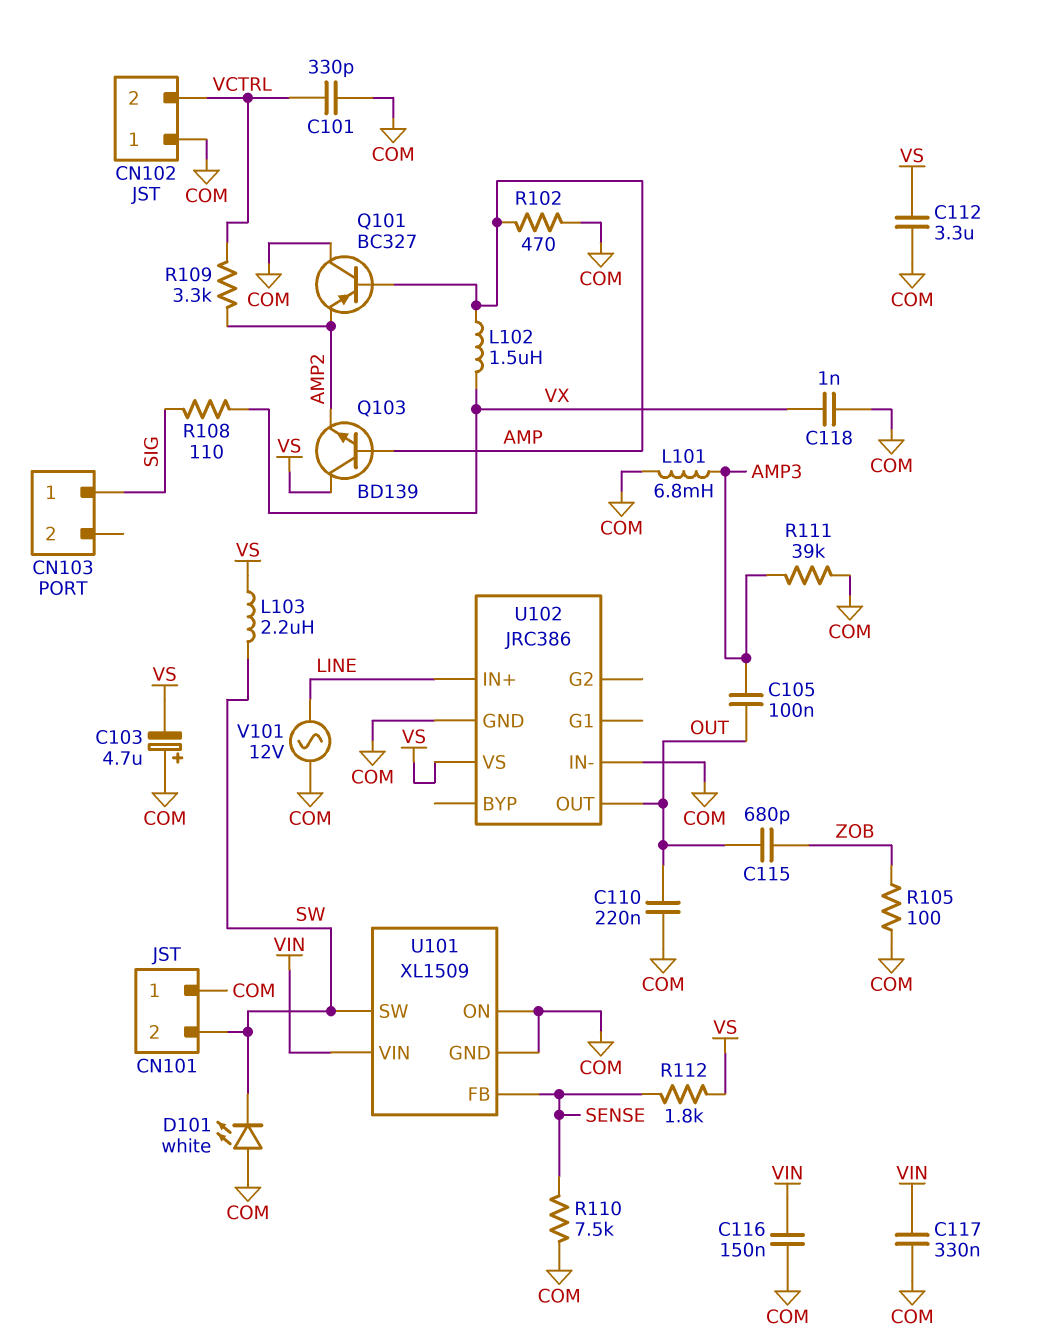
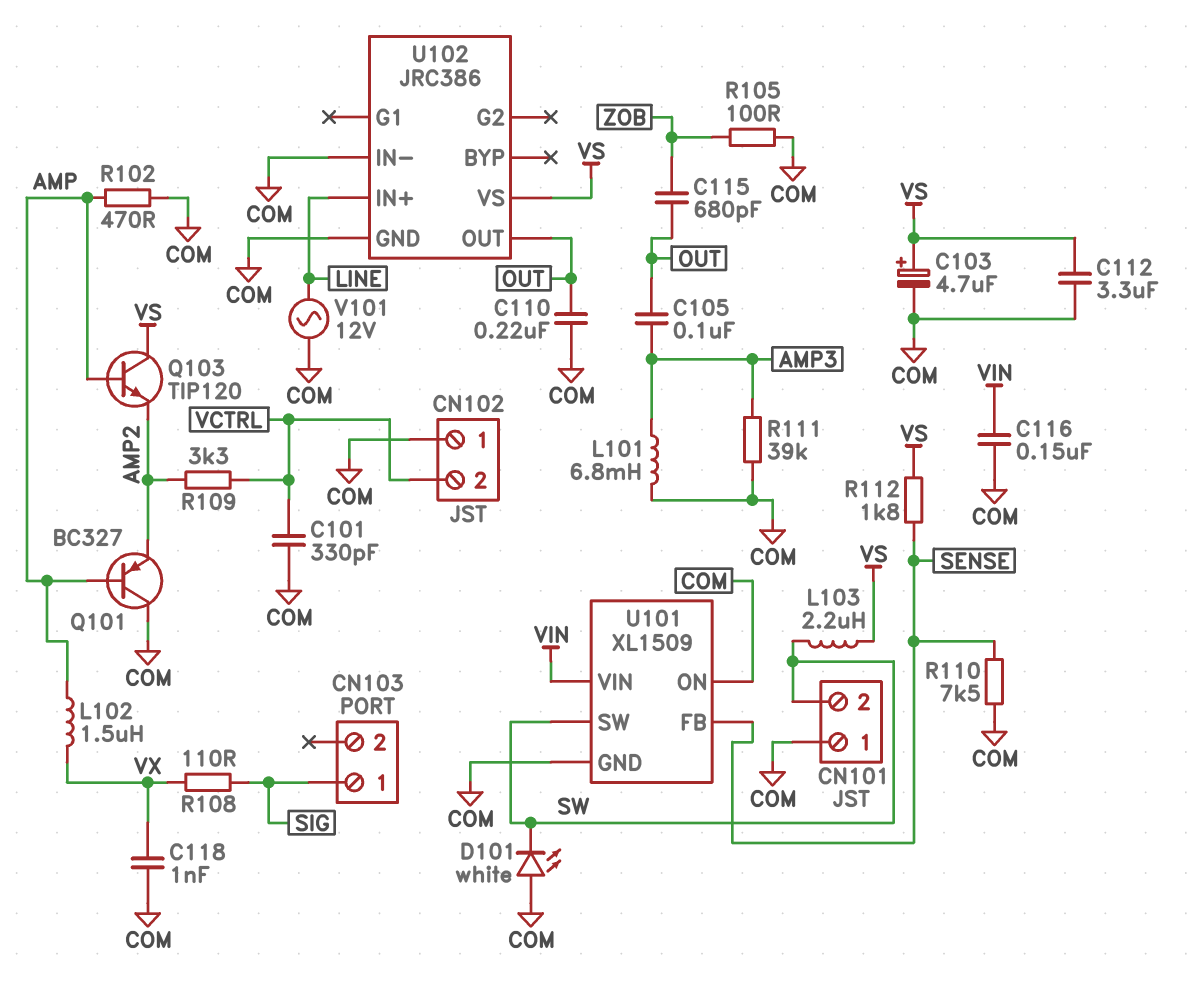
C103: 4.7uF (plus COM, minus VS) -> 4.7uF (plus VS, minus COM)
C117: 330nF (COM, VIN) -> none
Q103: NPN BD139 (B AMP, C VS, E AMP2) -> NPN TIP120 (B AMP, C VS, E AMP2)

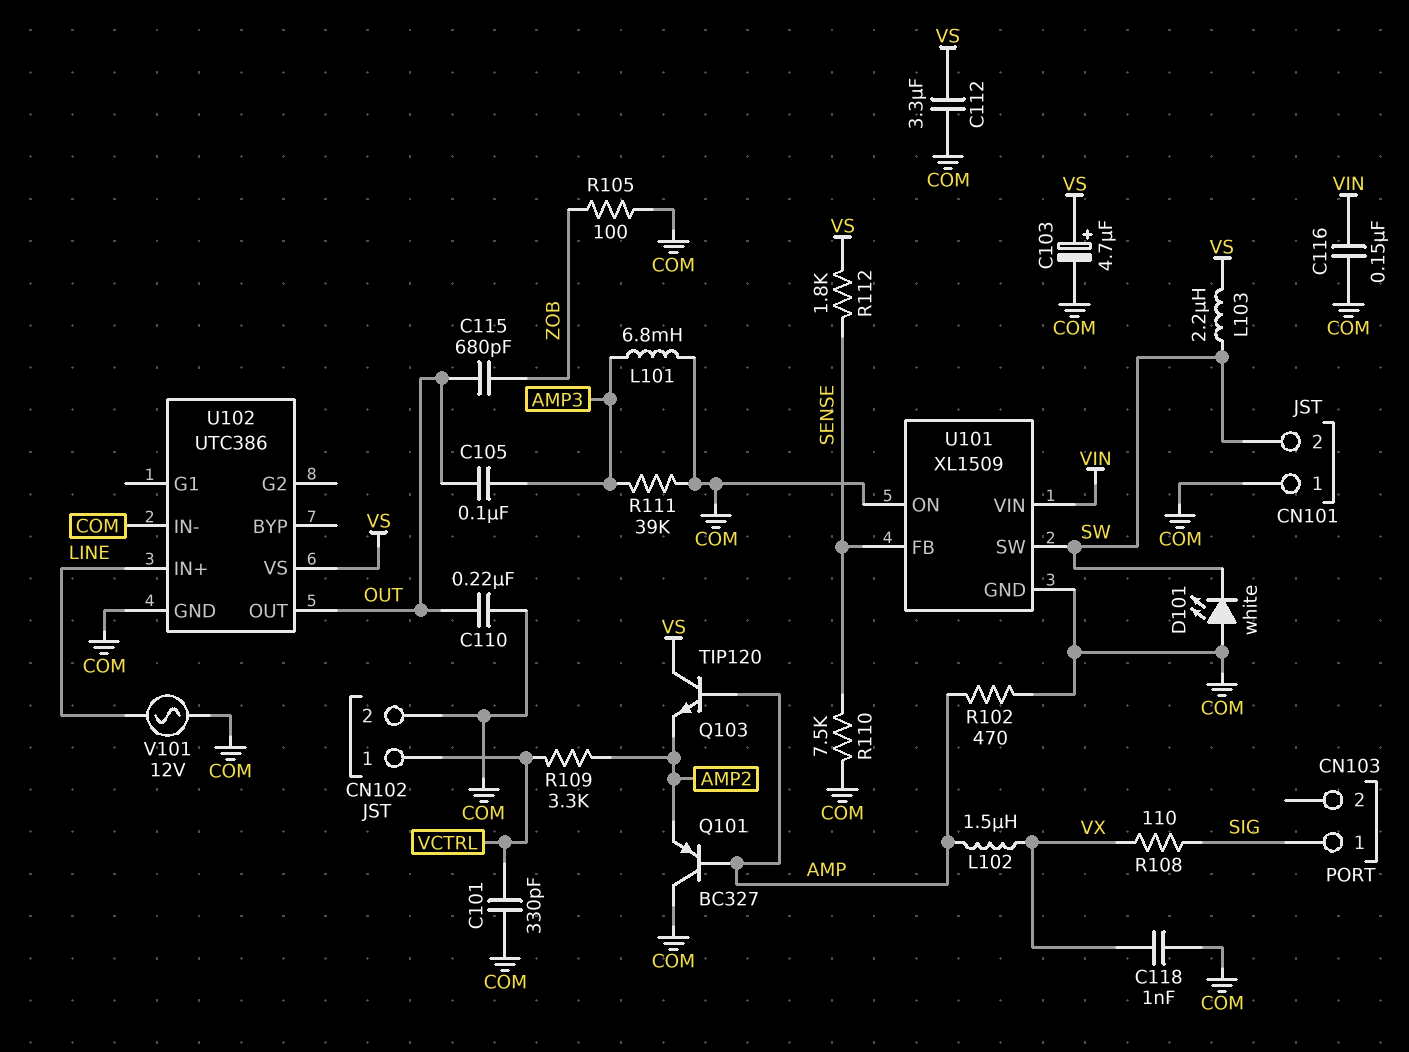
CN102 pin 1: COM -> VCTRL
CN102 pin 2: VCTRL -> COM
U102: JRC386 -> UTC386

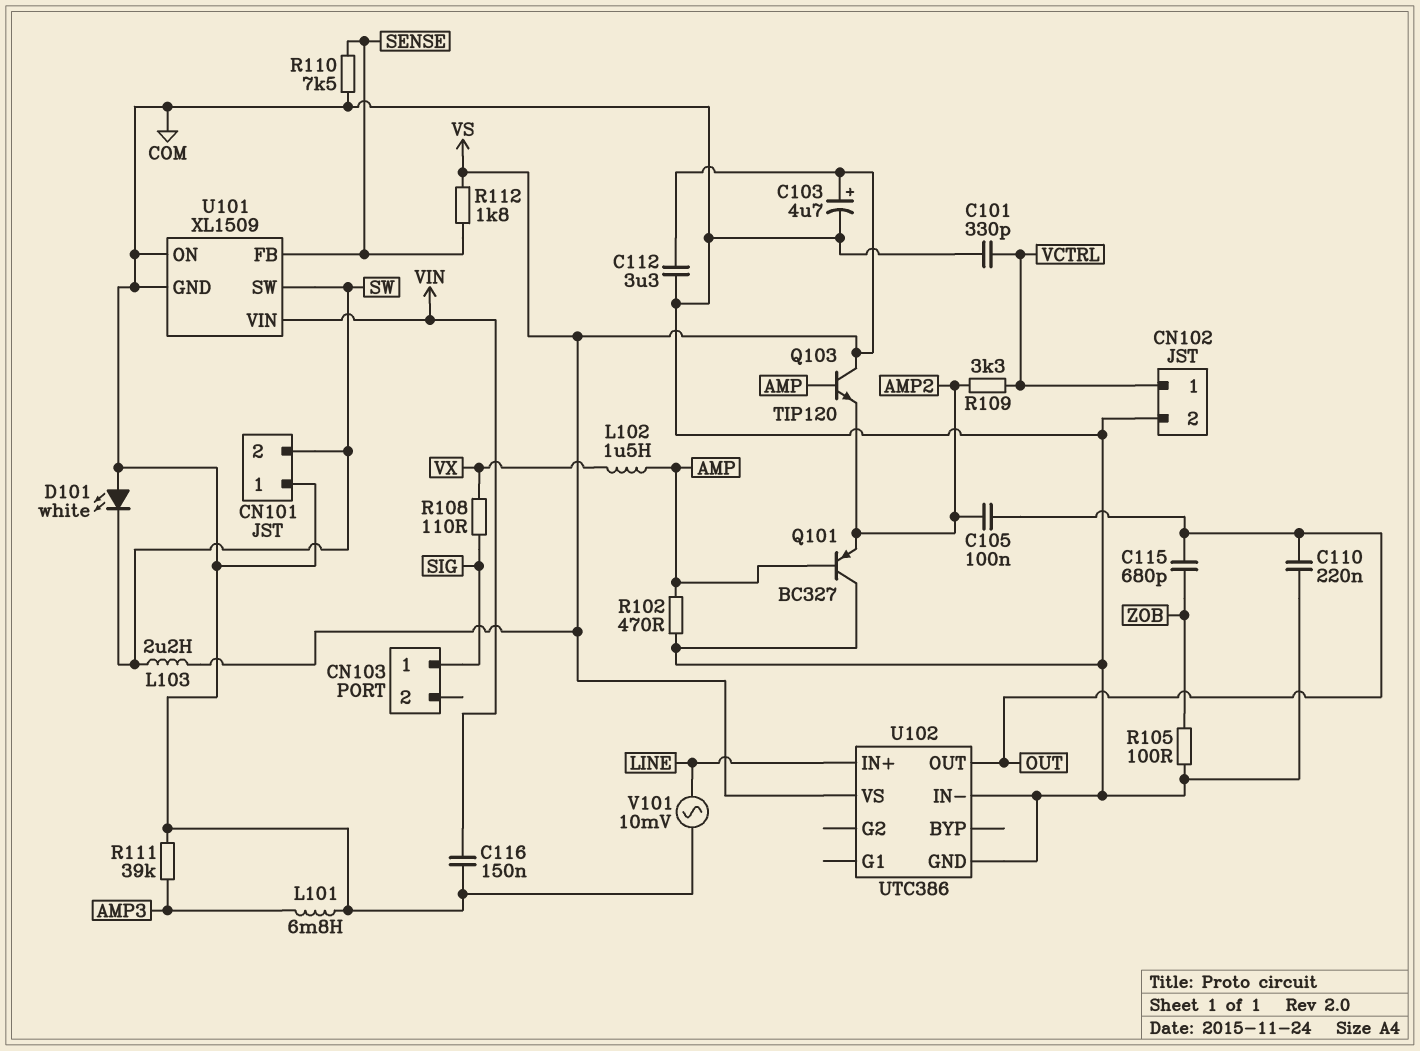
C105: 100nF (AMP3, OUT) -> 100nF (AMP2, OUT)
C118: 1nF (COM, VX) -> none
V101: AC 12V (COM, LINE) -> AC 10mV (COM, LINE)

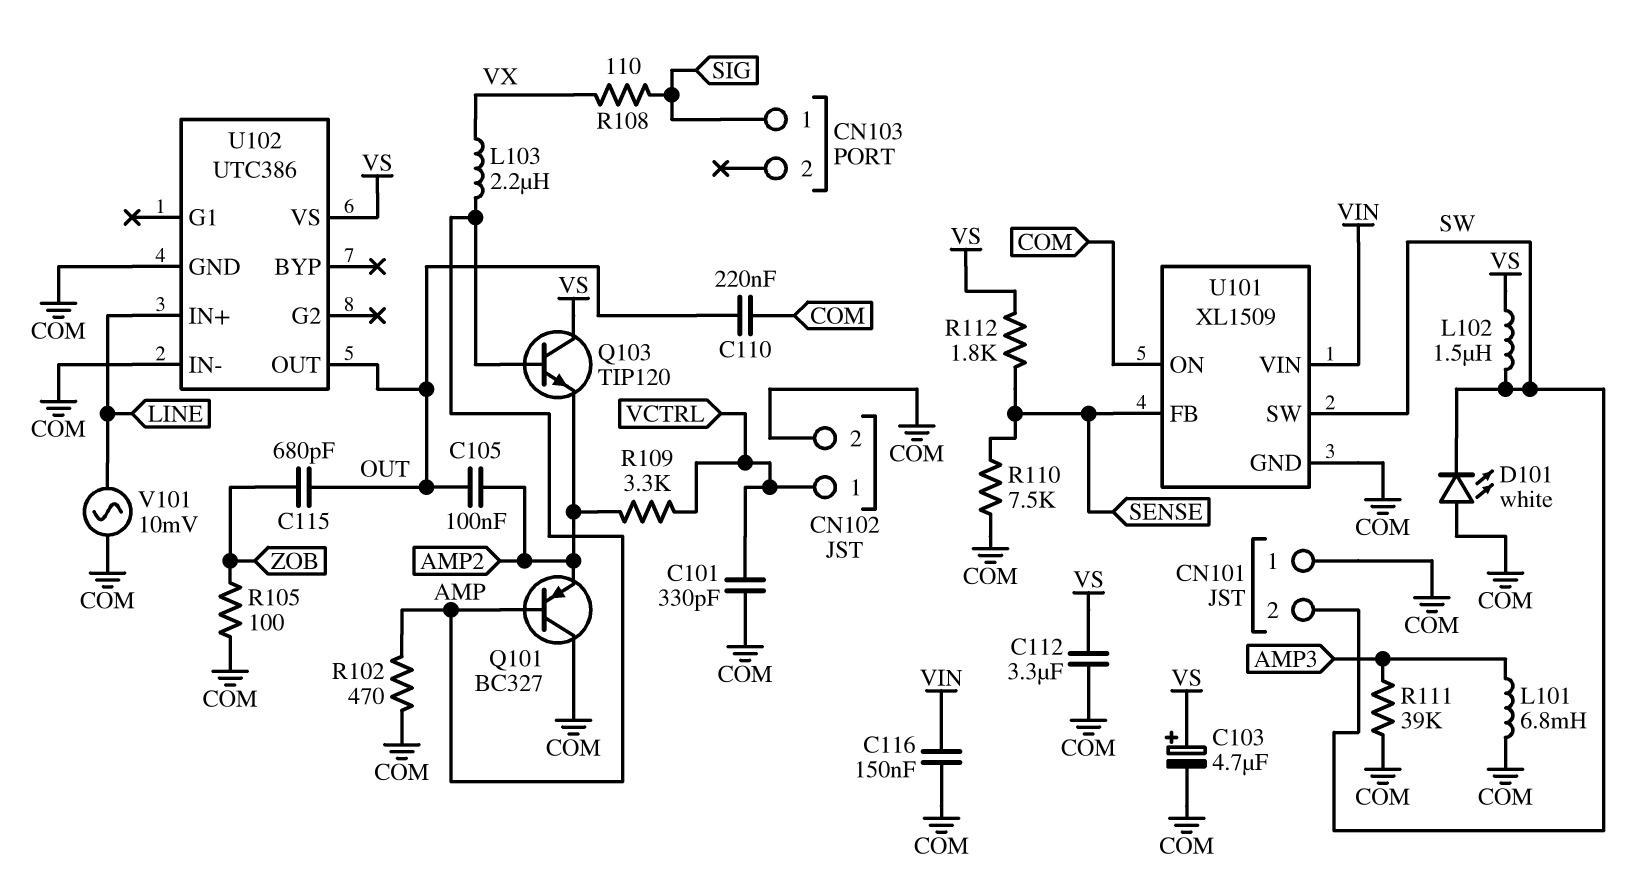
L102: 1.5uH (AMP, VX) -> 1.5uH (SW, VS)
L103: 2.2uH (SW, VS) -> 2.2uH (AMP, VX)

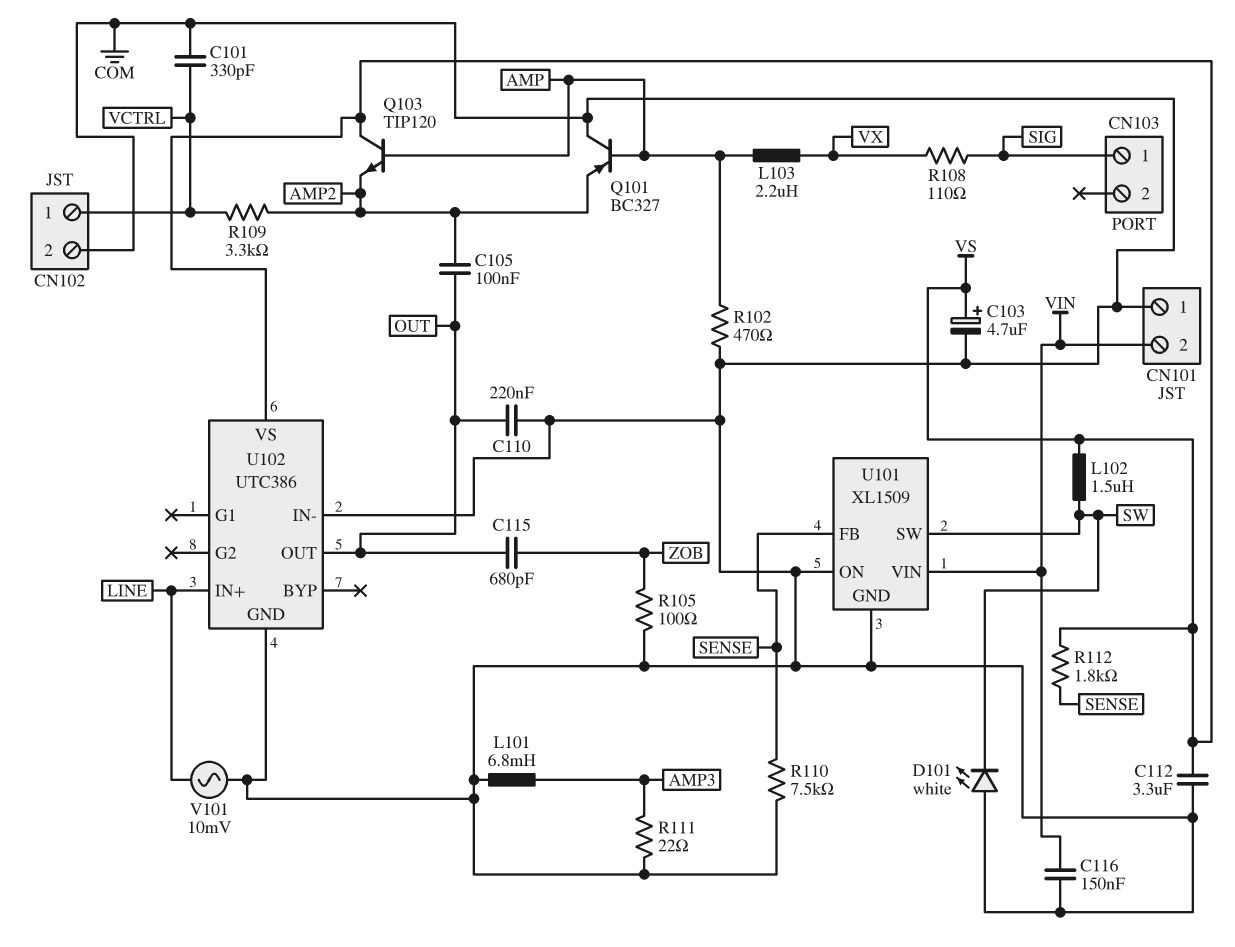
CN101 pin 2: SW -> VIN
R111: 39k (AMP3, COM) -> 22 (AMP3, COM)

